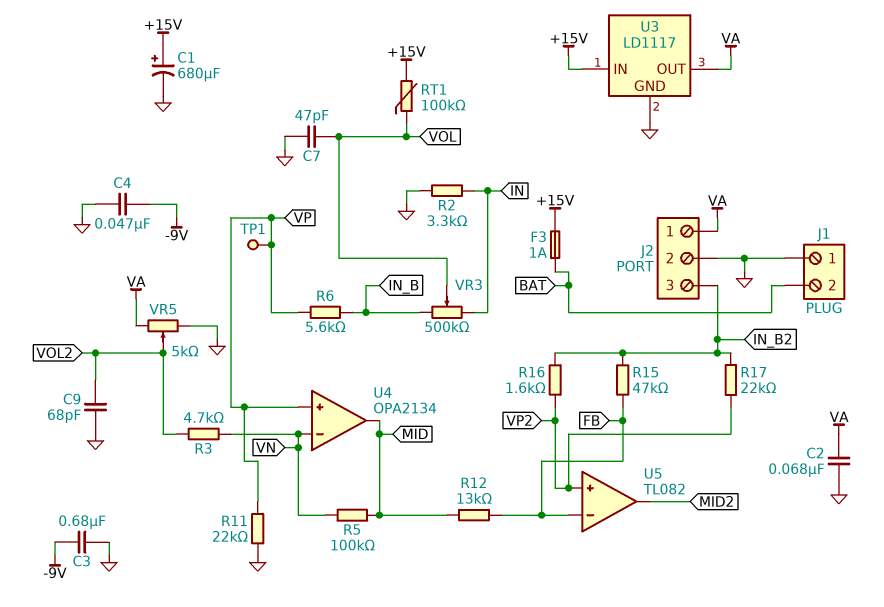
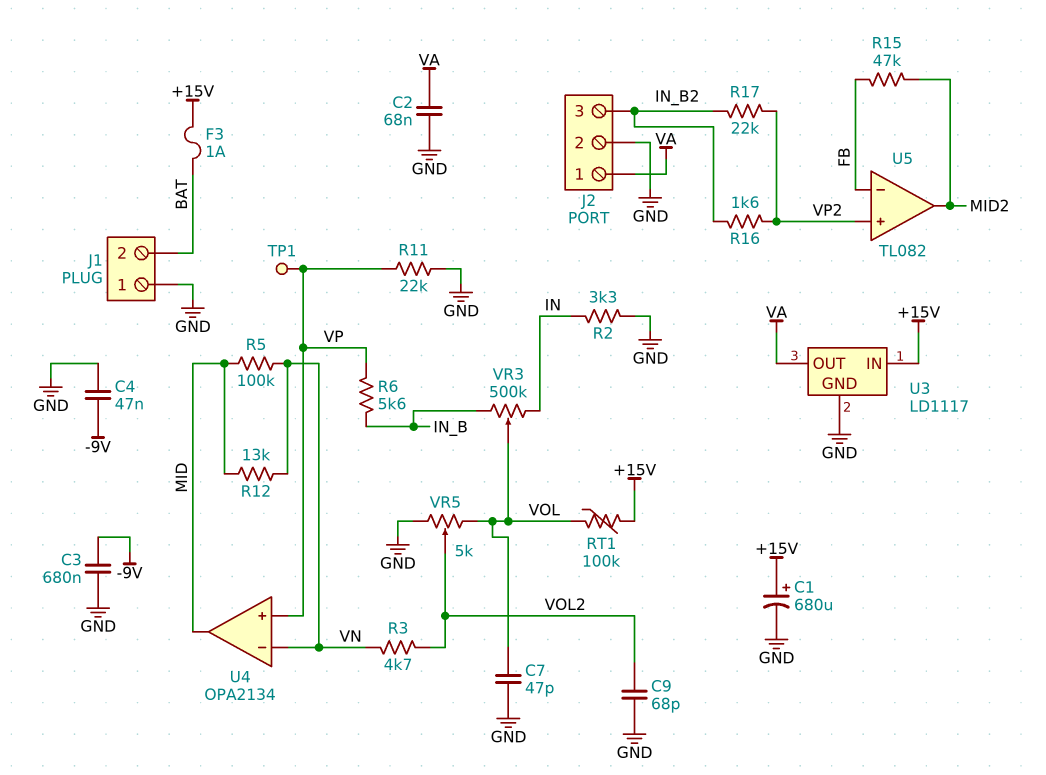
R12: 13k (FB, MID) -> 13k (MID, VN)
R15: 47k (FB, IN_B2) -> 47k (FB, MID2)
VR5: 5k (GND, VA, wiper VOL2) -> 5k (GND, VOL, wiper VOL2)

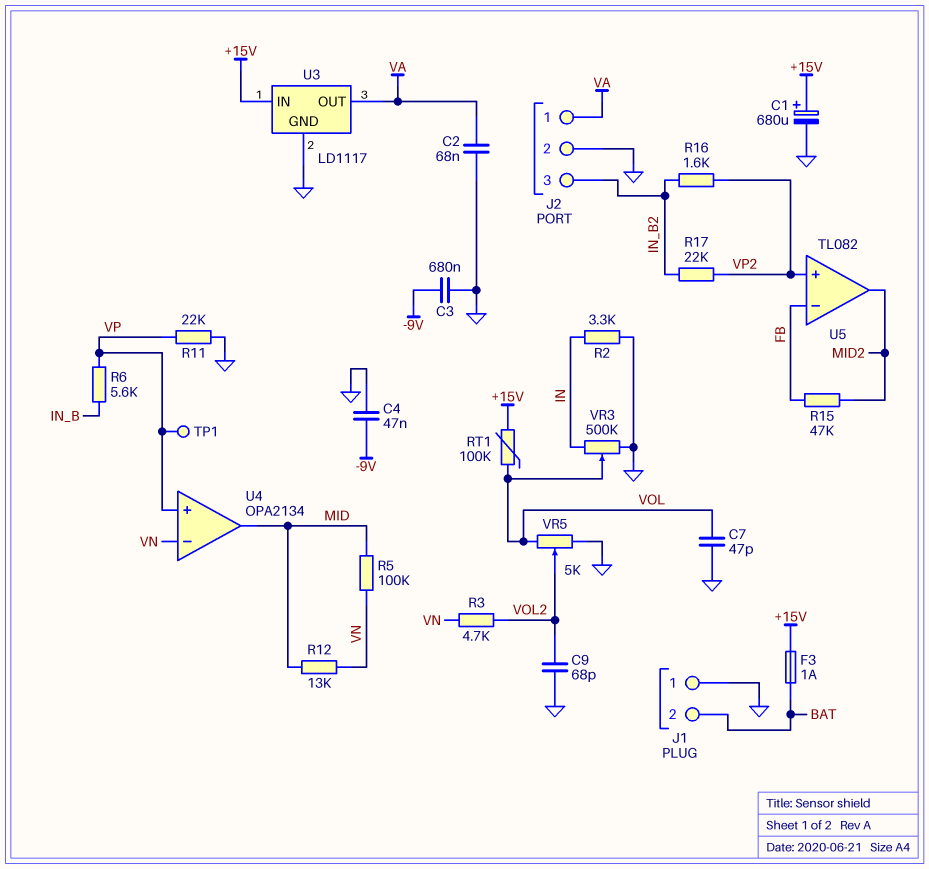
VR3: 500k (IN, IN_B, wiper VOL) -> 500k (GND, IN, wiper VOL)

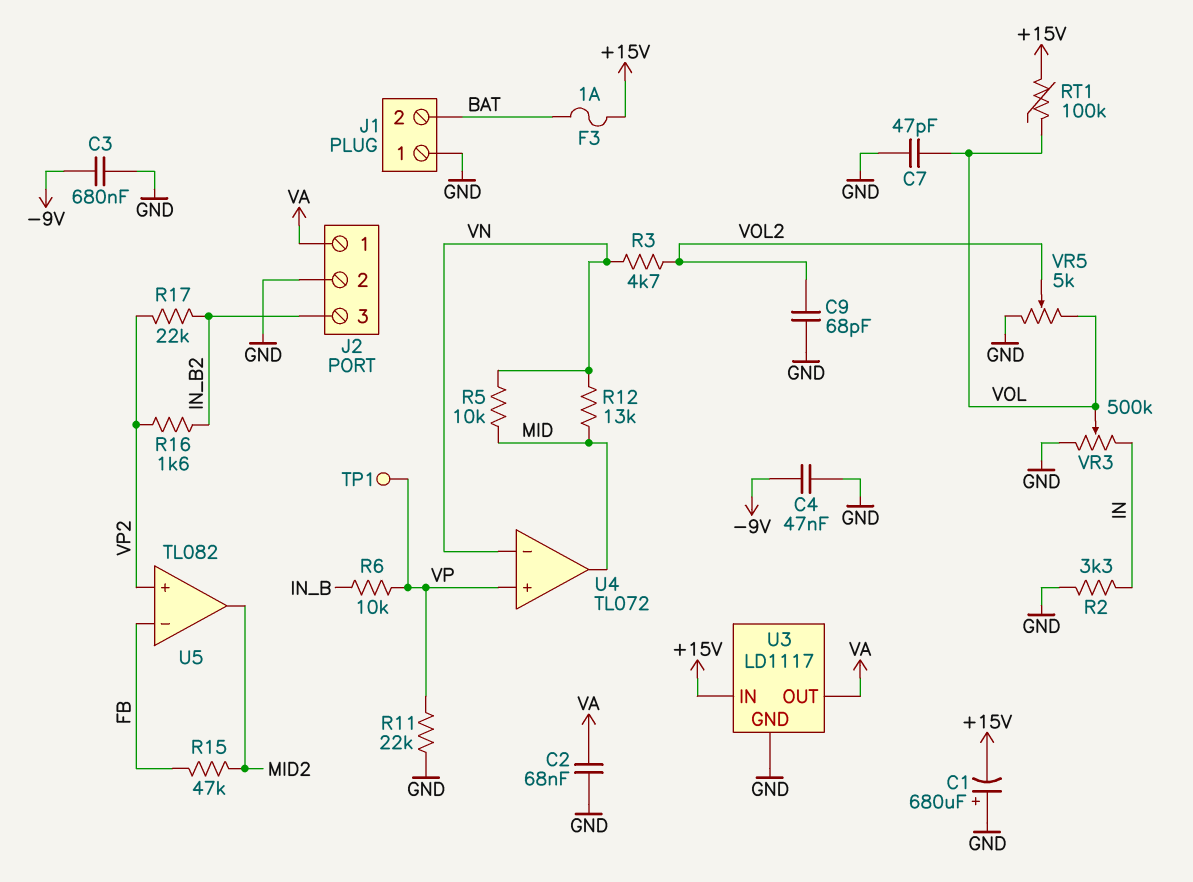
C1: 680uF (plus +15V, minus GND) -> 680uF (plus GND, minus +15V)
R5: 100k (MID, VN) -> 10k (MID, VN)
R6: 5.6k (IN_B, VP) -> 10k (IN_B, VP)
U4: OPA2134 -> TL072

